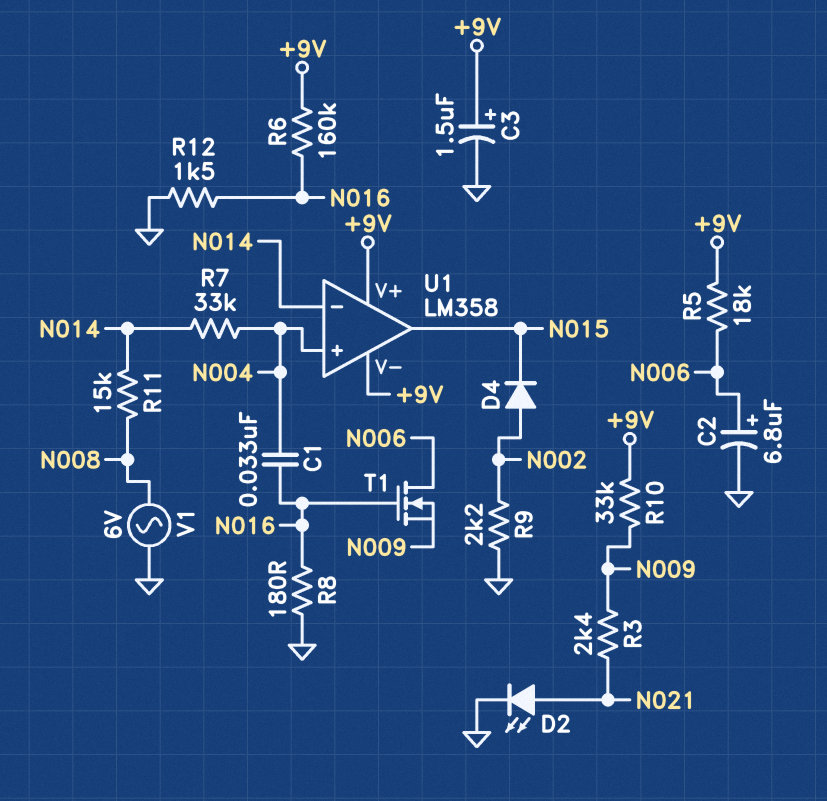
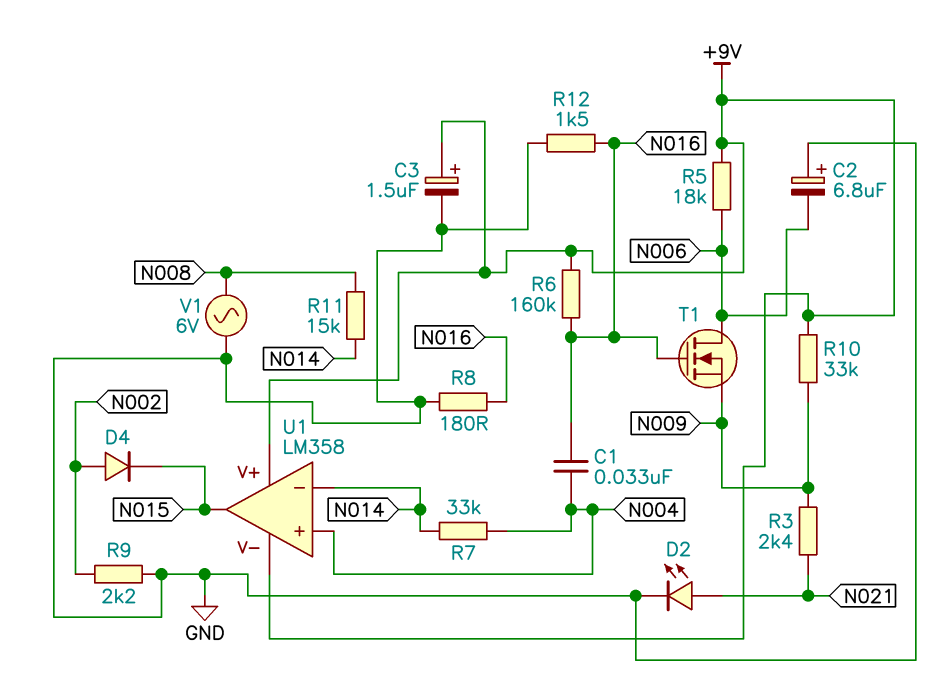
C2: 6.8uF (plus N006, minus GND) -> 6.8uF (plus GND, minus N006)

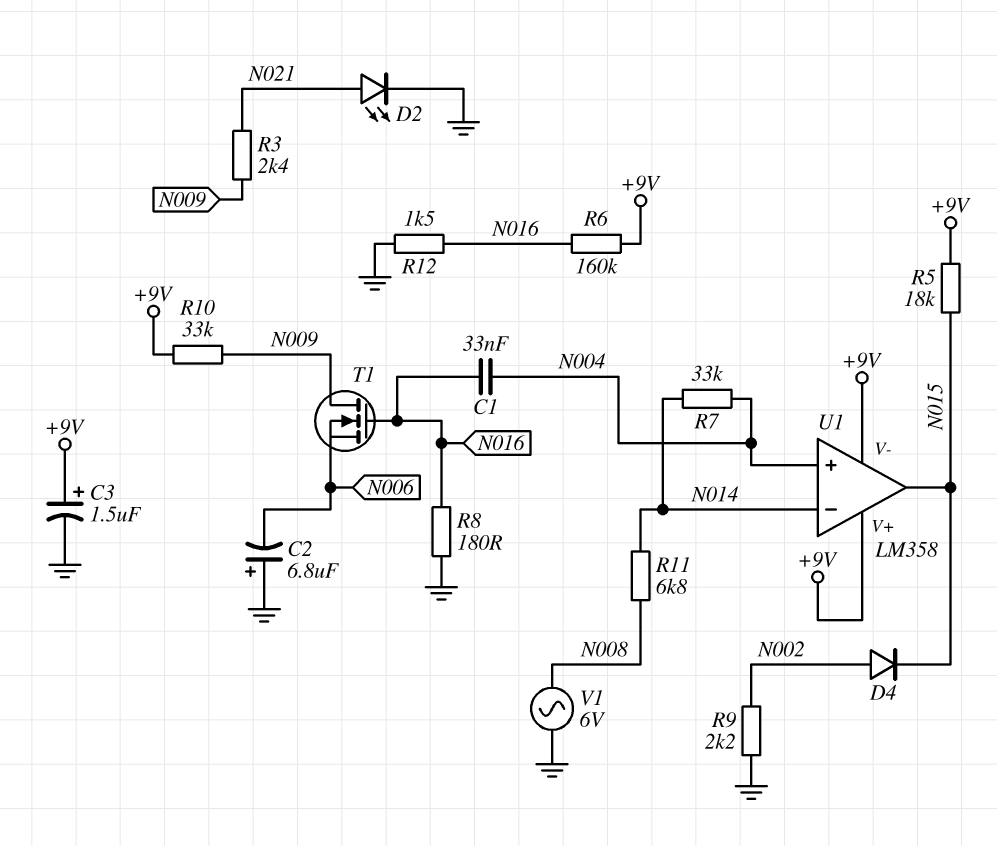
R5: 18k (+9V, N006) -> 18k (+9V, N015)
R11: 15k (N008, N014) -> 6.8k (N008, N014)
T1: NMOS (G N016, D N006, S N009) -> NMOS (G N016, D N009, S N006)

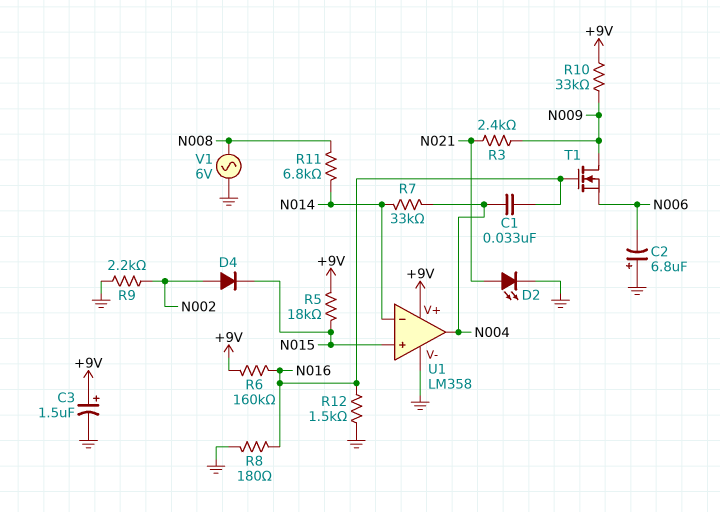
U1 pin V-: +9V -> GND
U1 pin in+: N004 -> N015
U1 pin out: N015 -> N004

